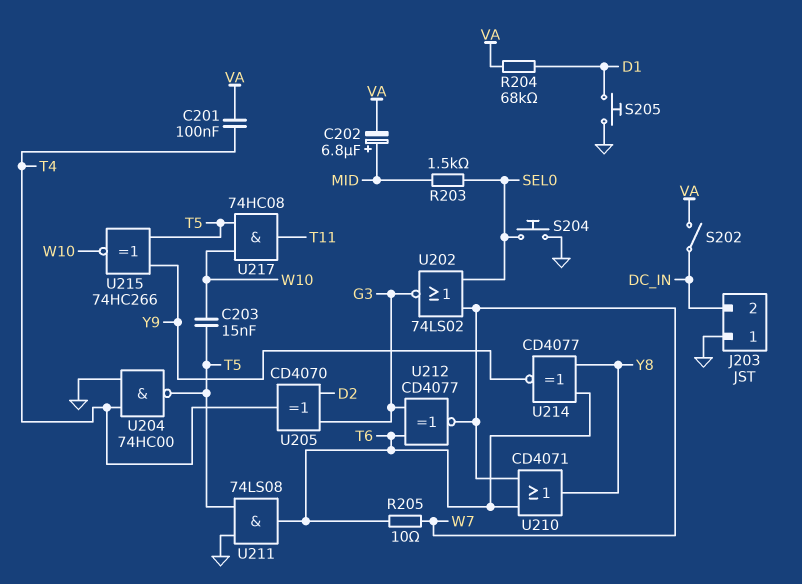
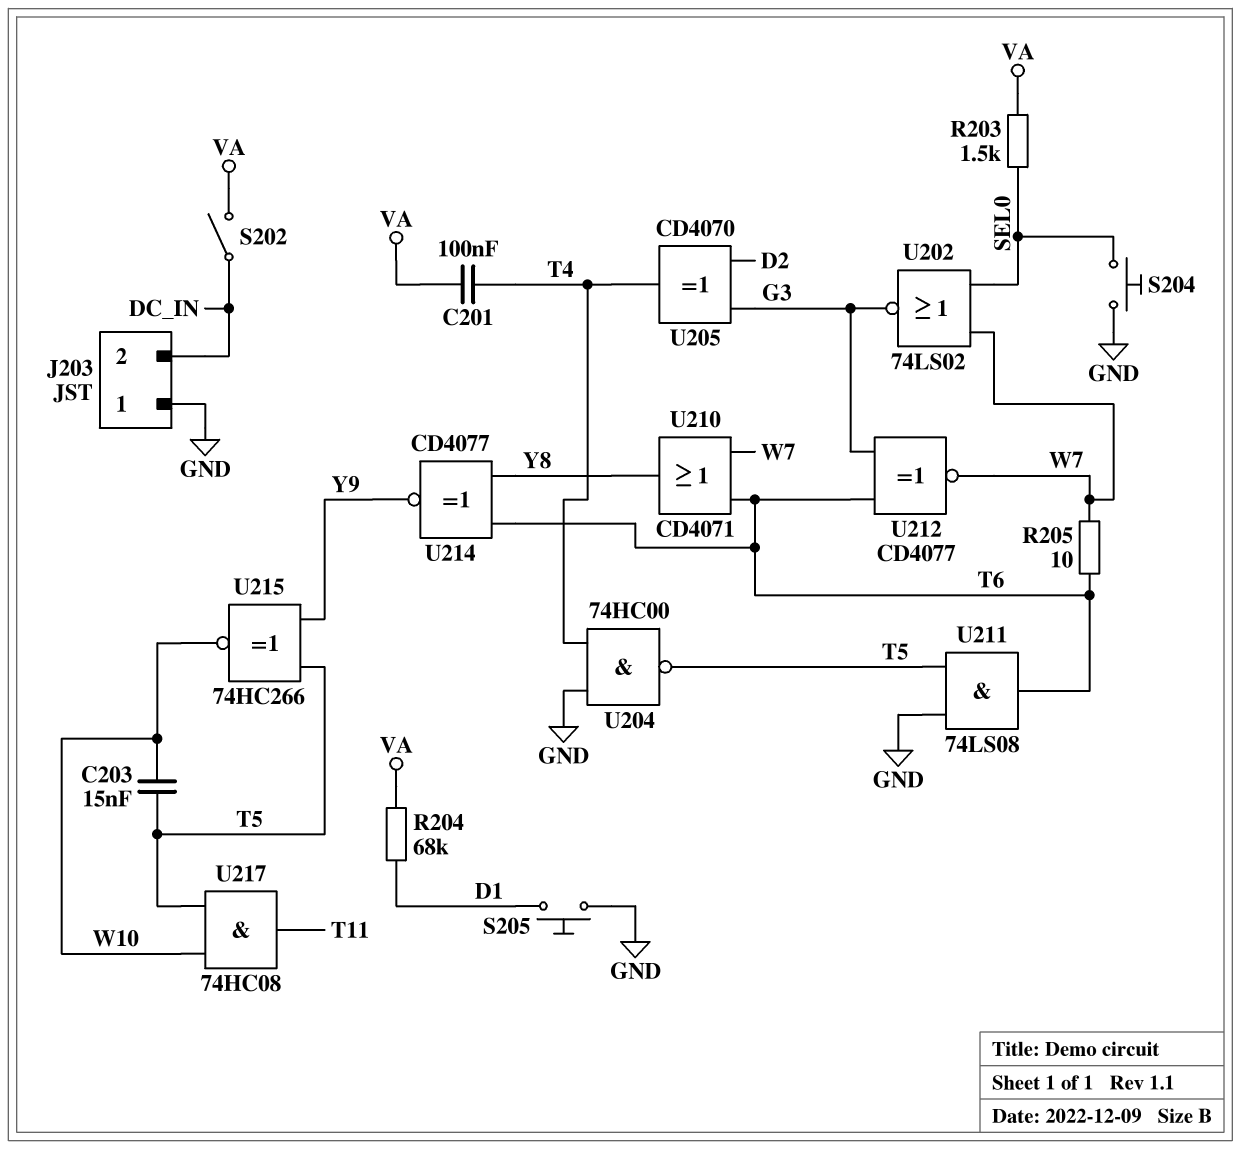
C202: 6.8uF (plus MID, minus VA) -> none
R203: 1.5k (MID, SEL0) -> 1.5k (SEL0, VA)

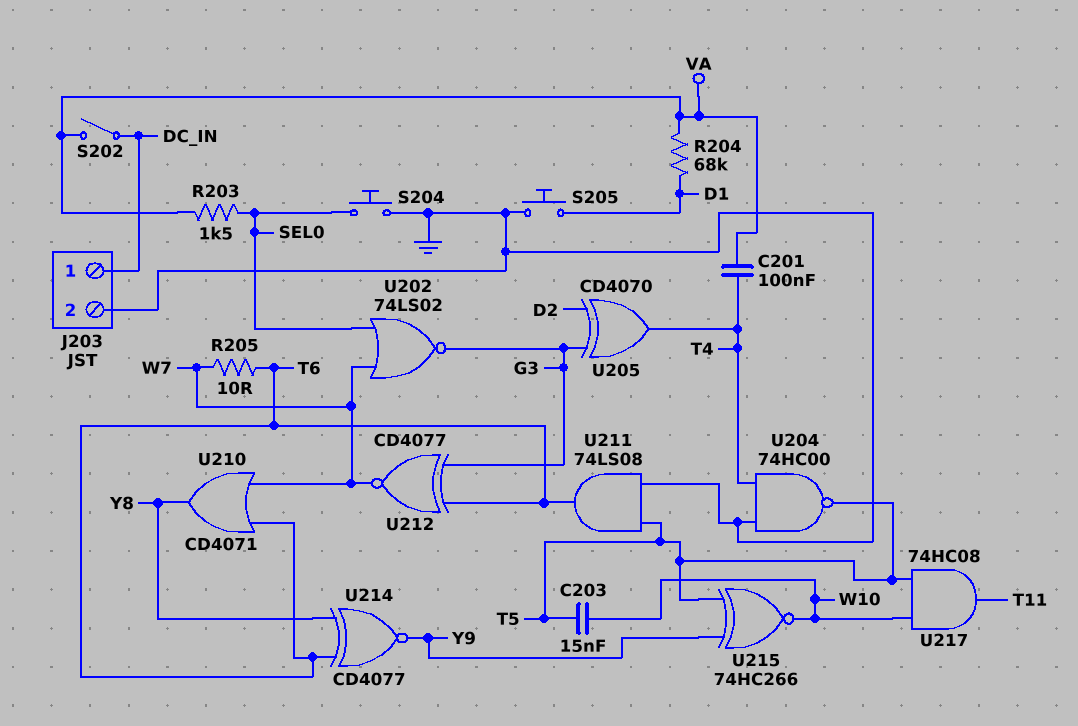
J203 pin 1: GND -> DC_IN
J203 pin 2: DC_IN -> GND

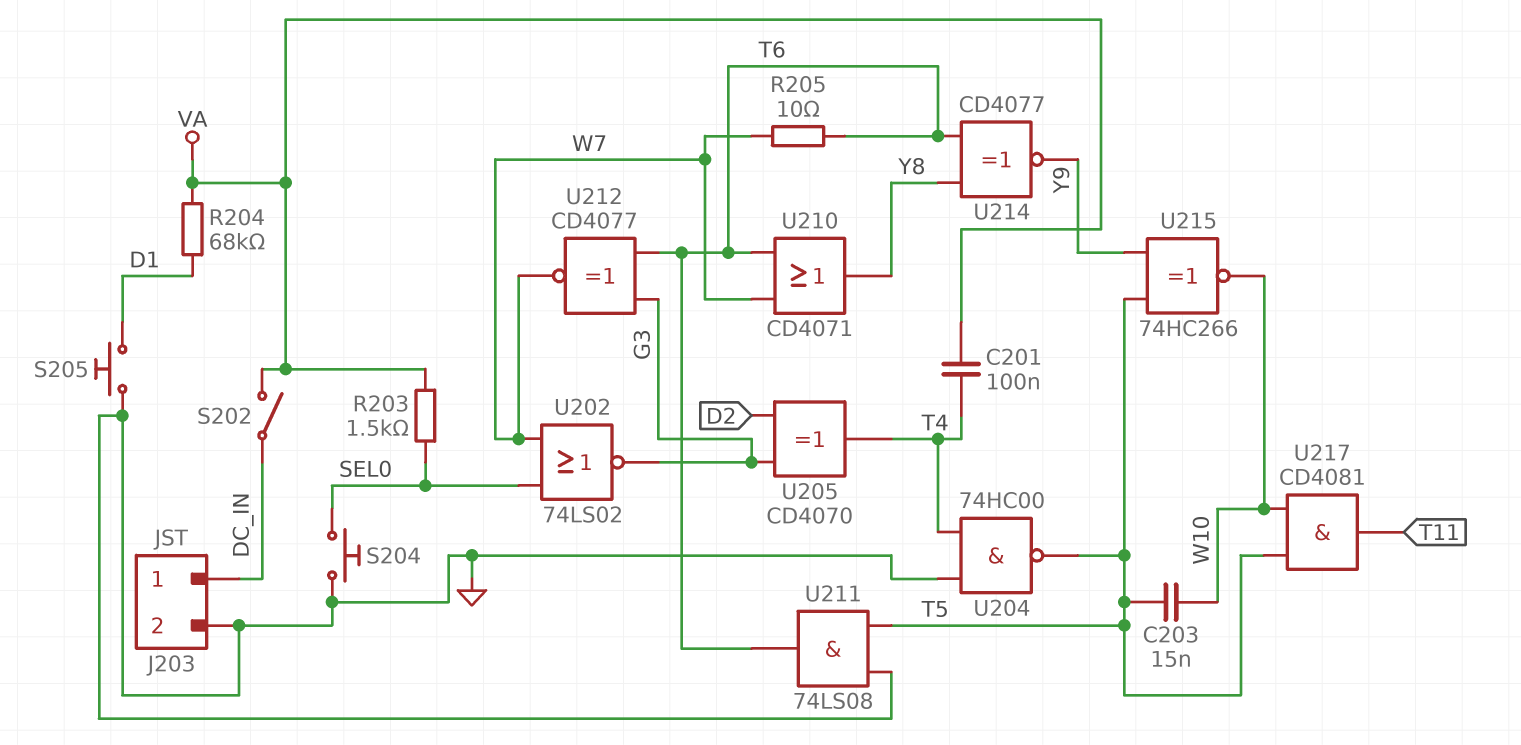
U217: AND 74HC08 (in T5, in W10, out T11) -> AND CD4081 (in T5, in W10, out T11)

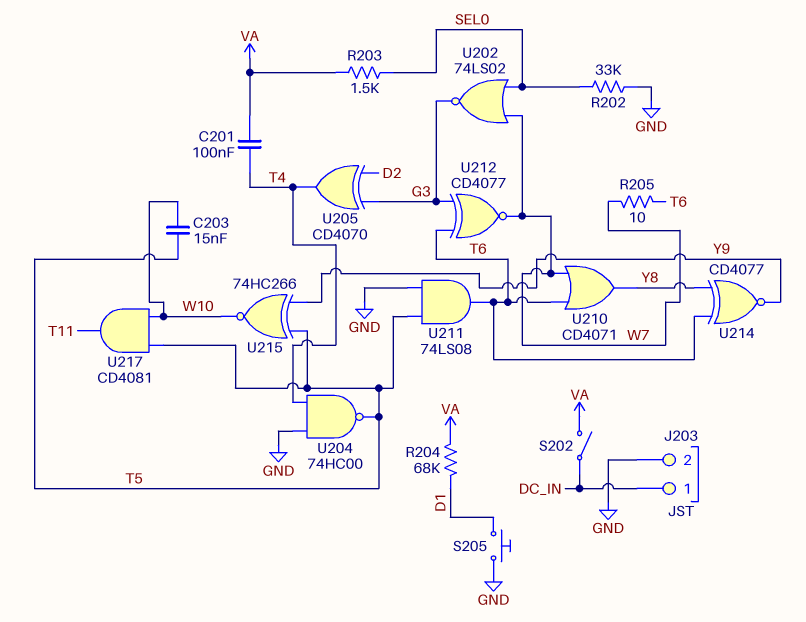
R202: none -> 33k (GND, SEL0)
S204: button (GND, SEL0) -> none

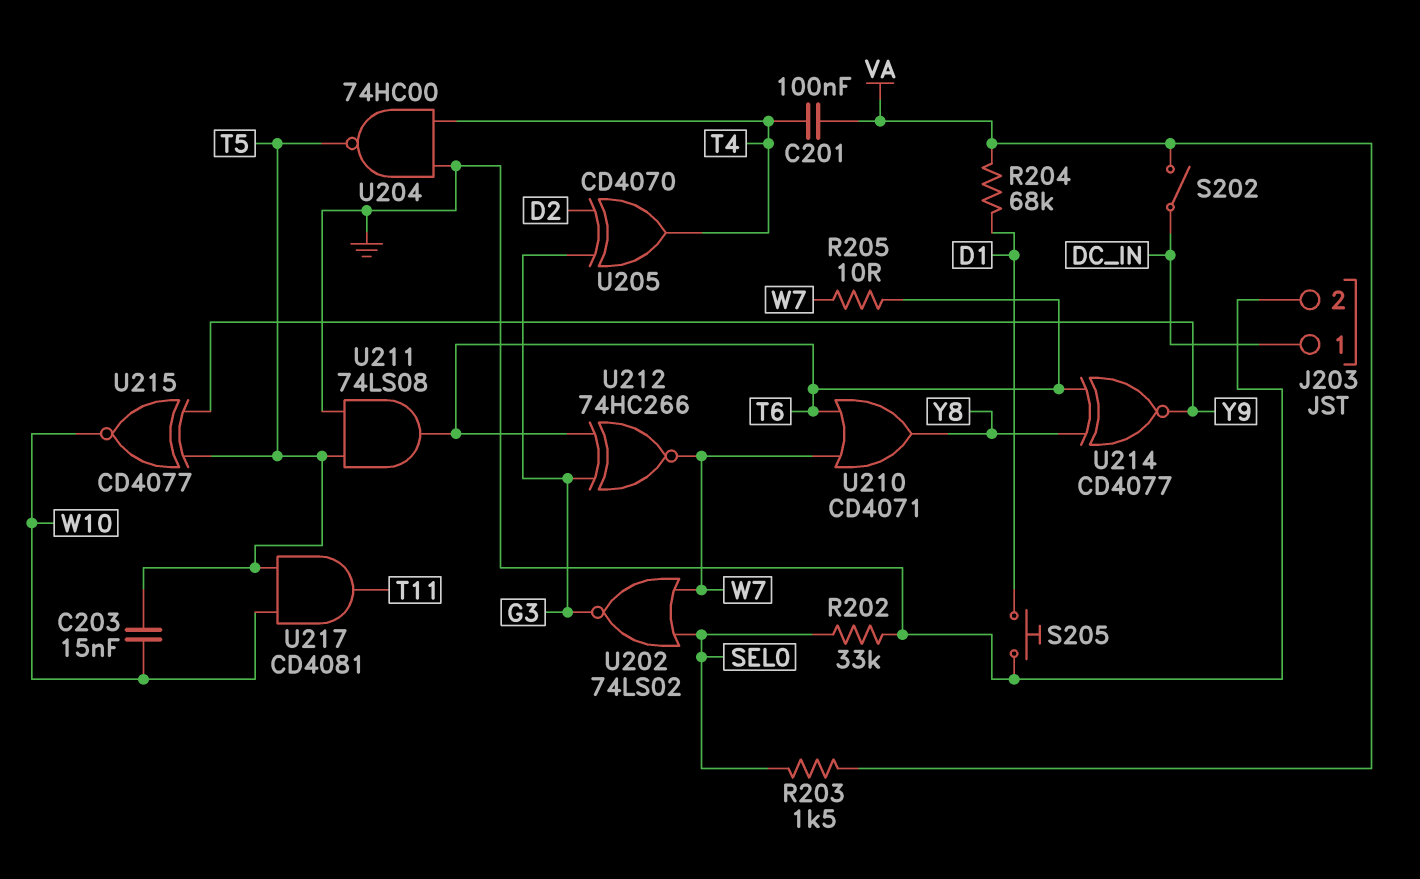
U212: XNOR CD4077 (in G3, in T6, out W7) -> XNOR 74HC266 (in G3, in T6, out W7)
U215: XNOR 74HC266 (in T5, in Y9, out W10) -> XNOR CD4077 (in T5, in Y9, out W10)

